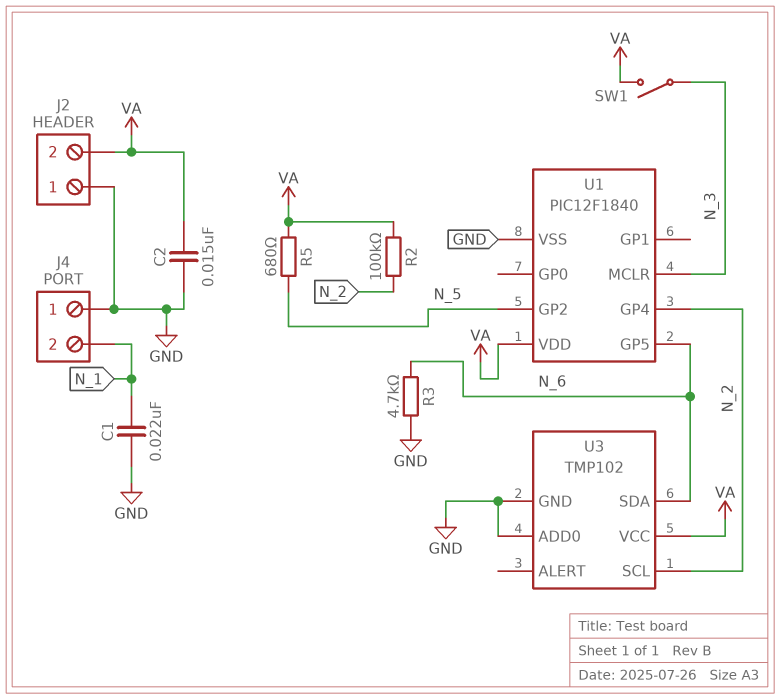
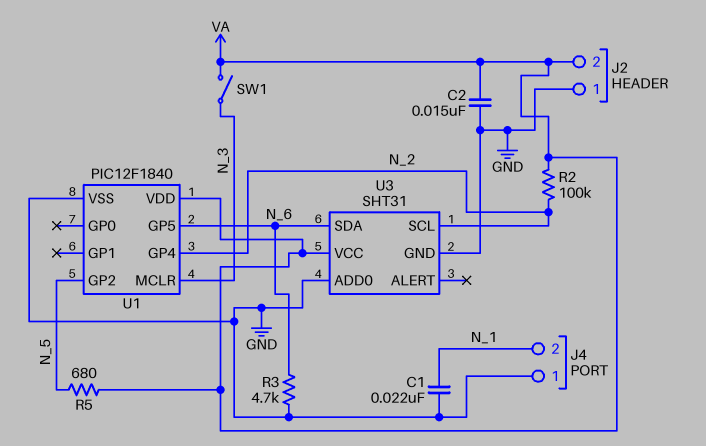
U3: TMP102 -> SHT31

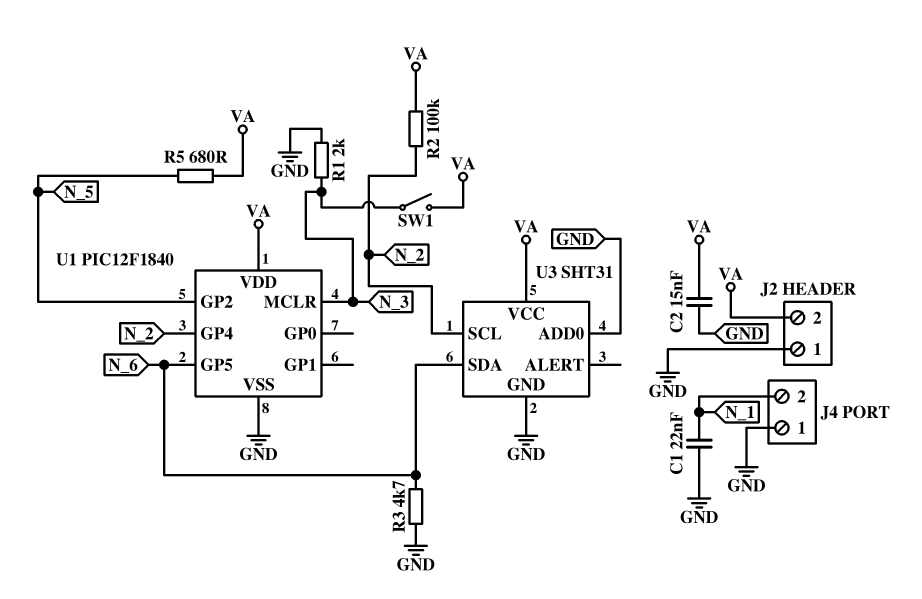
R1: none -> 2k (GND, N_3)

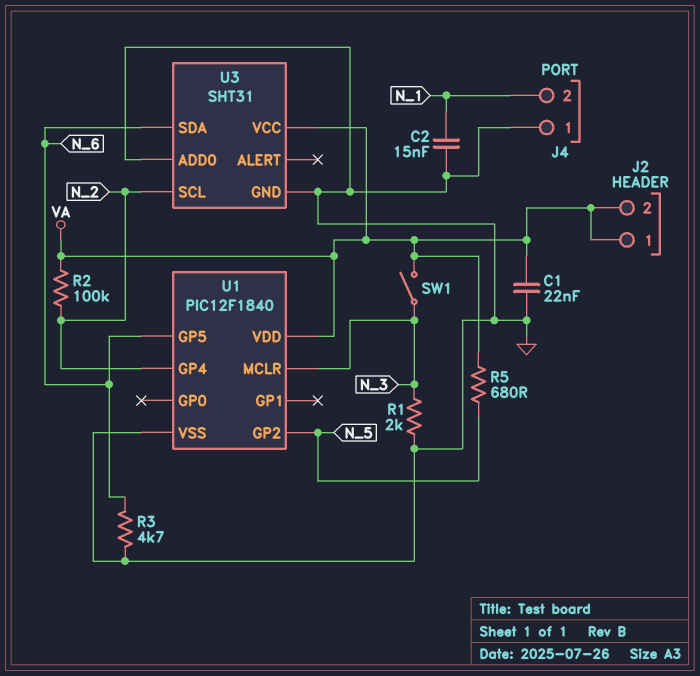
C1: 22nF (GND, N_1) -> 22nF (GND, VA)
C2: 15nF (GND, VA) -> 15nF (GND, N_1)
J2 pin 1: GND -> VA

